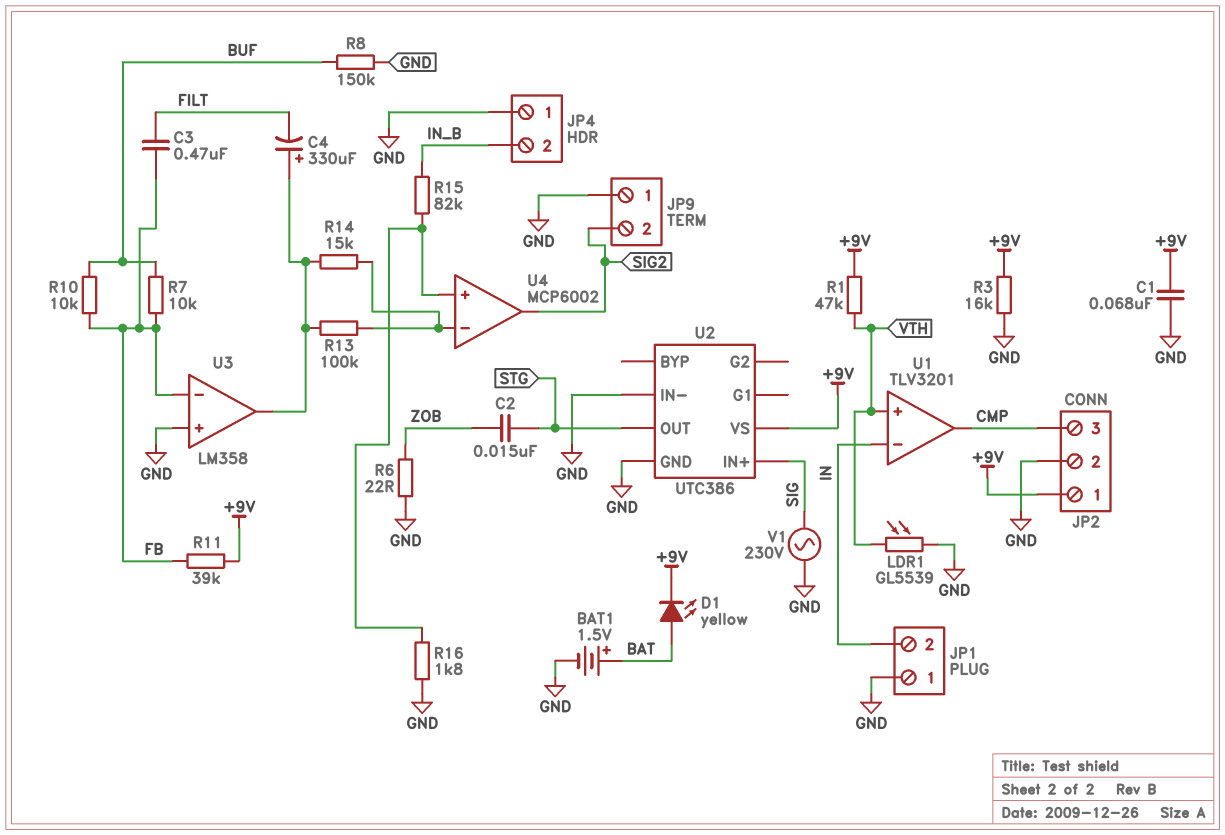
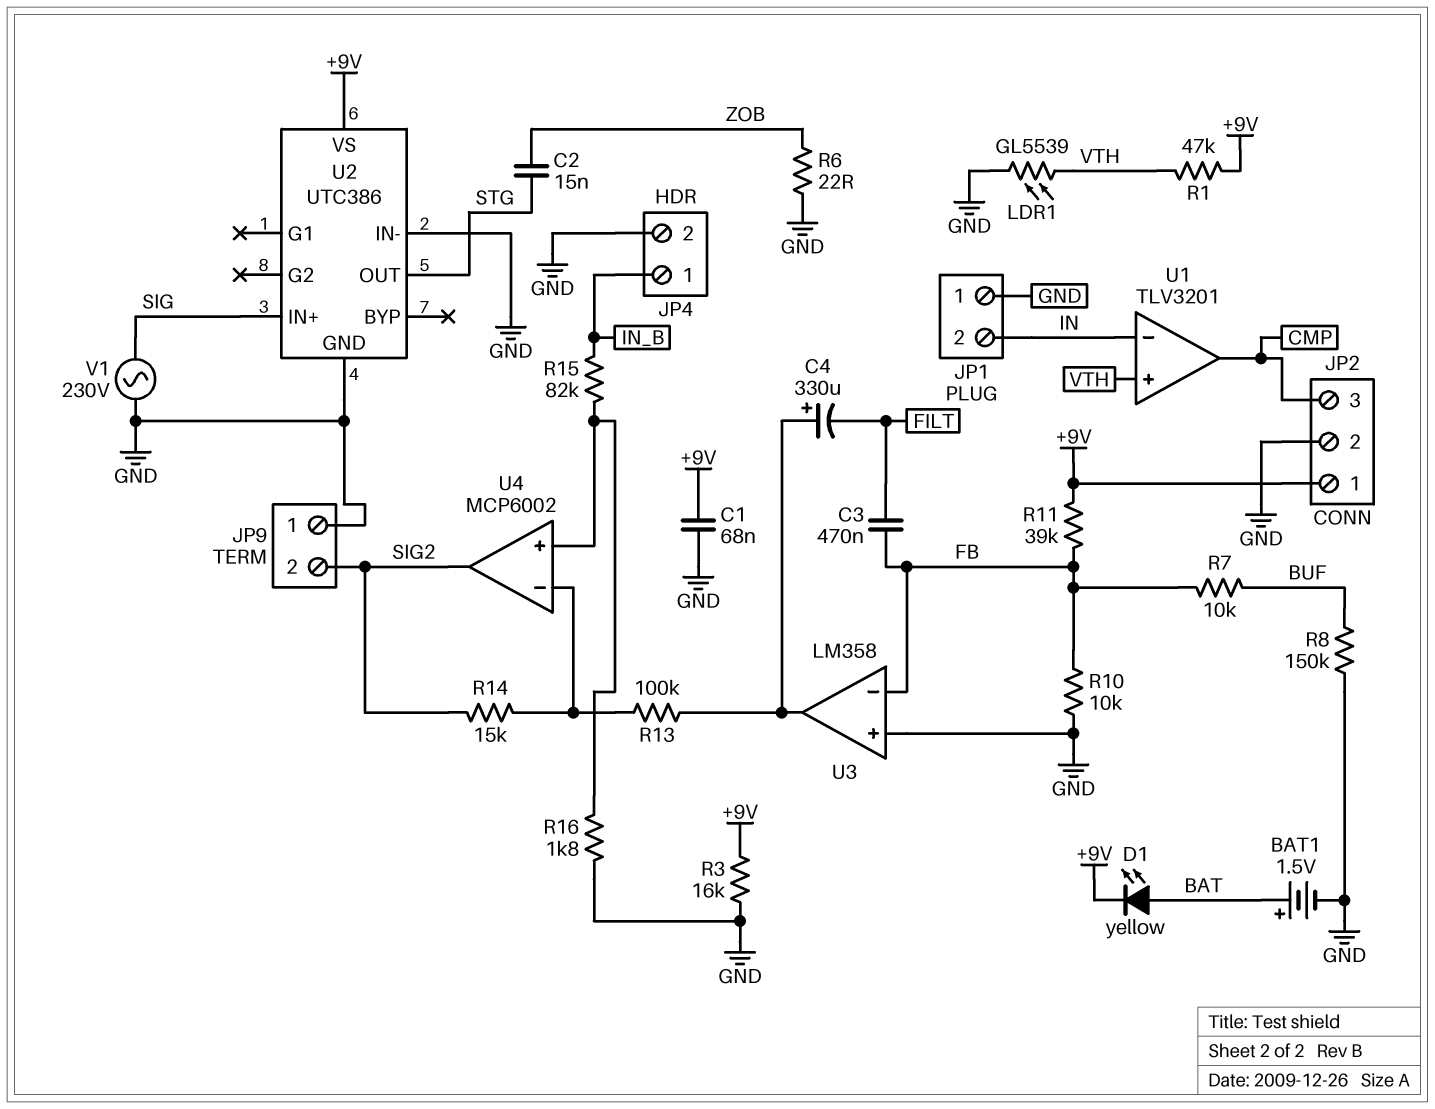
JP4 pin 1: GND -> IN_B
JP4 pin 2: IN_B -> GND
R10: 10k (BUF, FB) -> 10k (FB, GND)
R14: 15k (U3/out, U4/in-) -> 15k (SIG2, U4/in-)

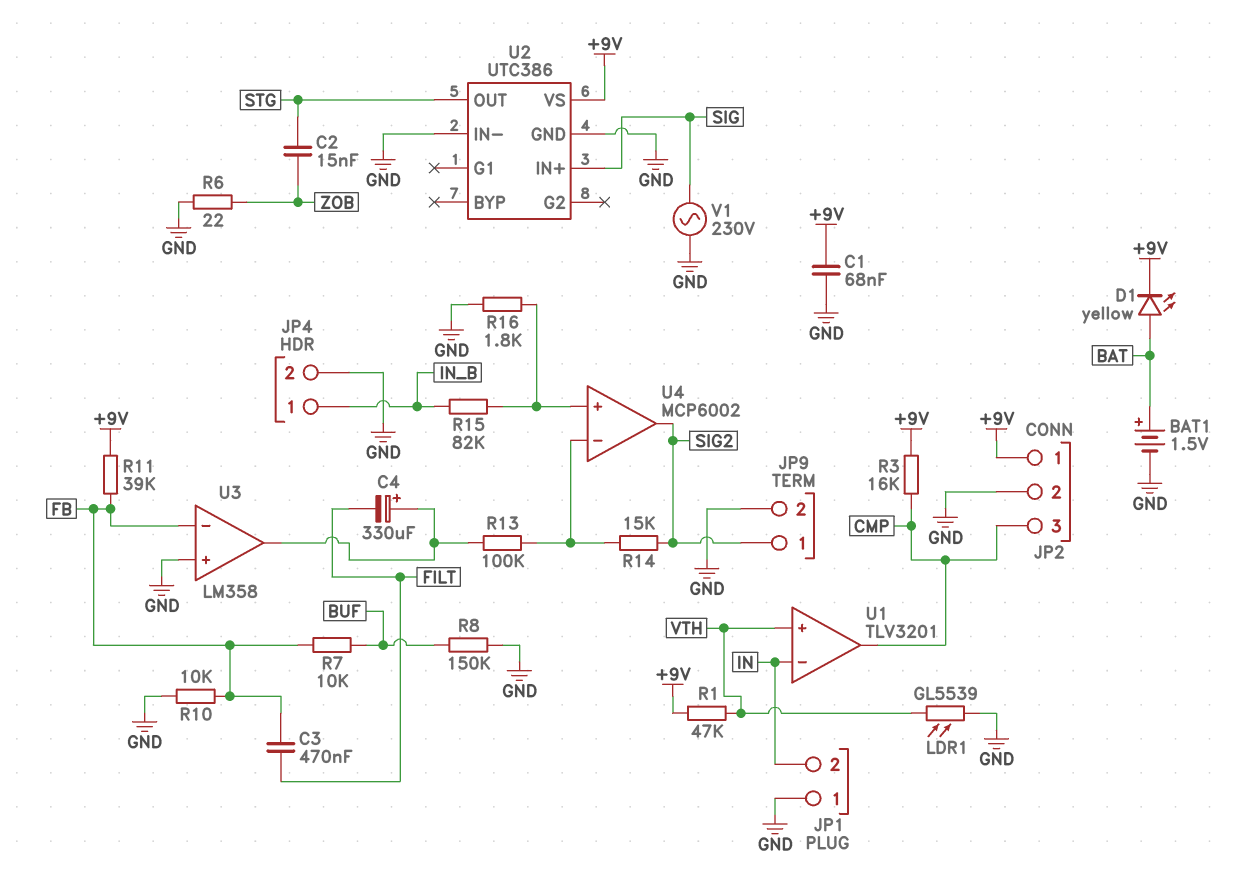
JP9 pin 1: GND -> SIG2
JP9 pin 2: SIG2 -> GND
R3: 16k (+9V, GND) -> 16k (+9V, CMP)

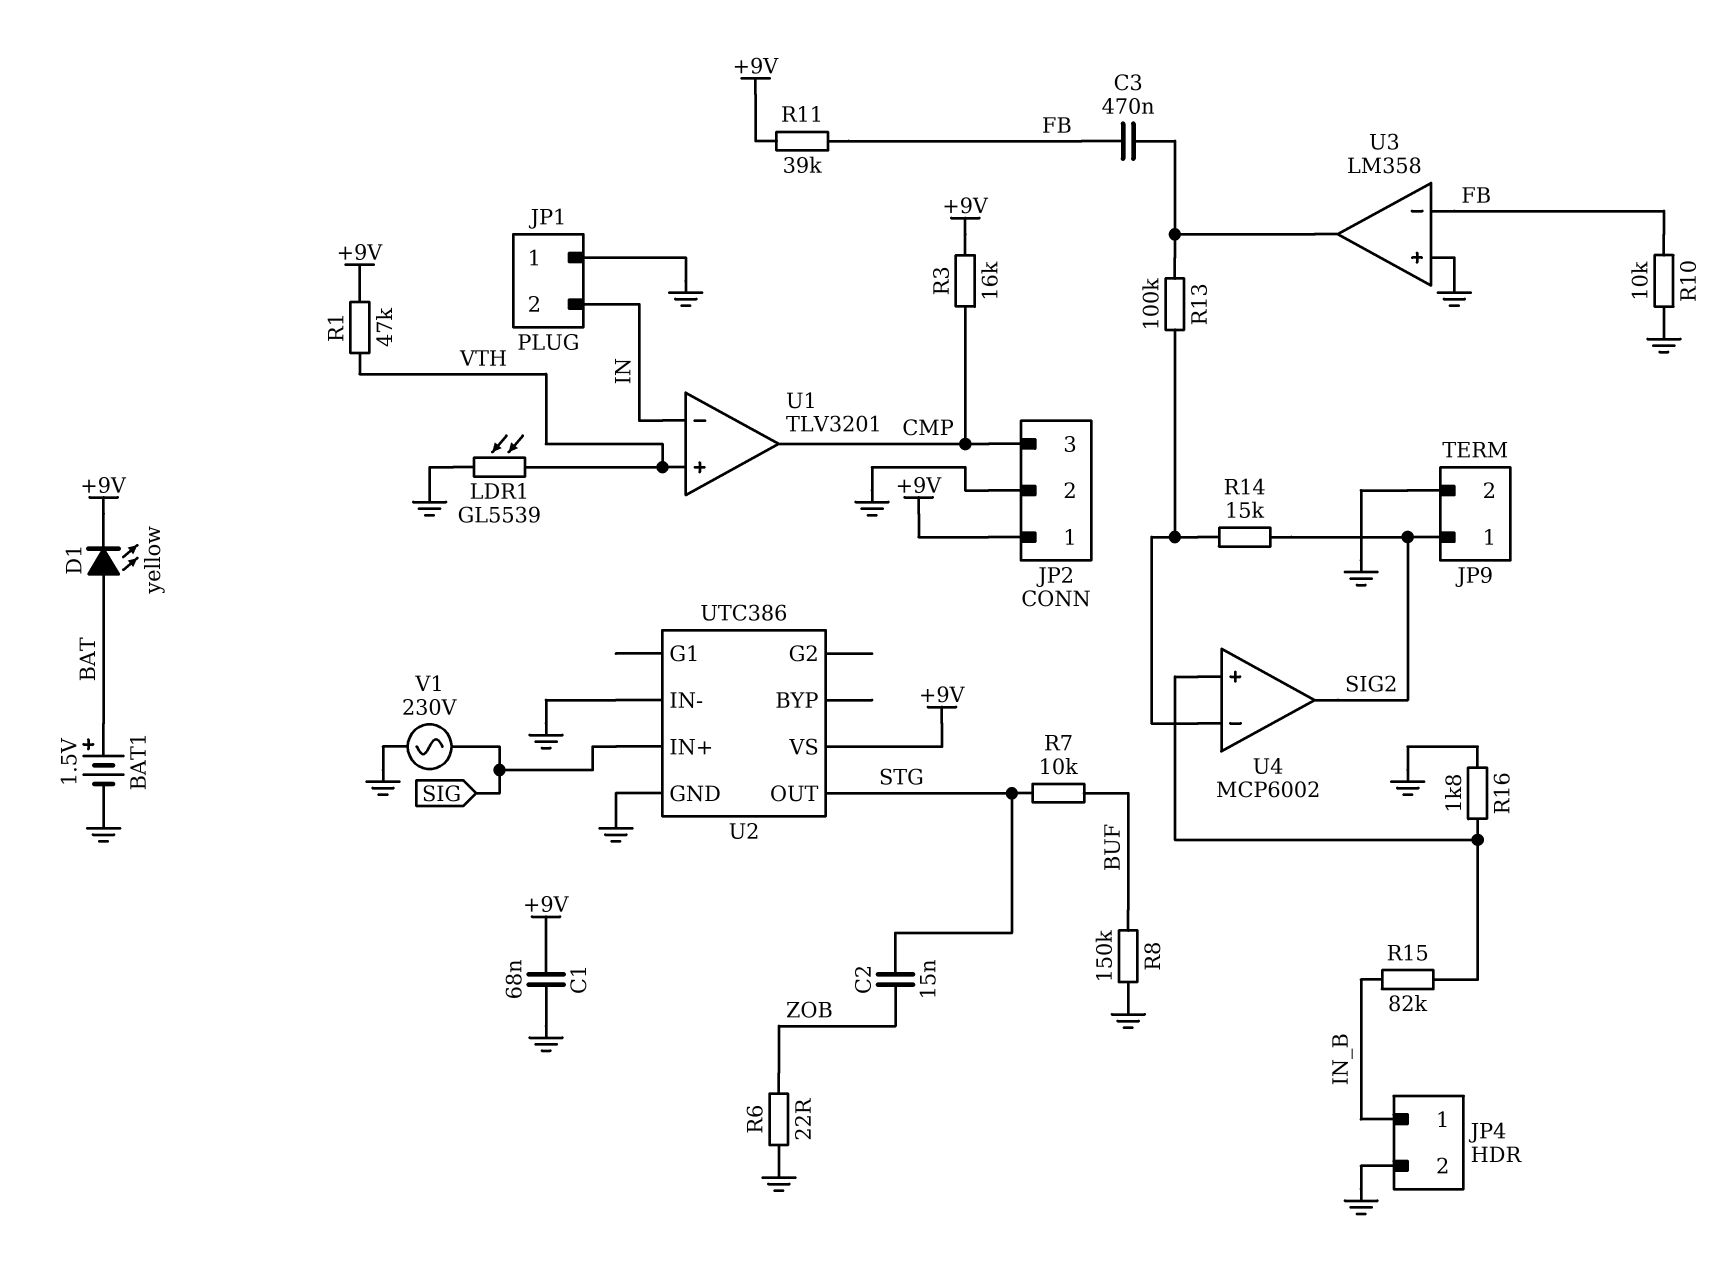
C3: 470nF (FB, FILT) -> 470nF (FB, U3/out)
C4: 330uF (plus U3/out, minus FILT) -> none
R7: 10k (BUF, FB) -> 10k (BUF, STG)

